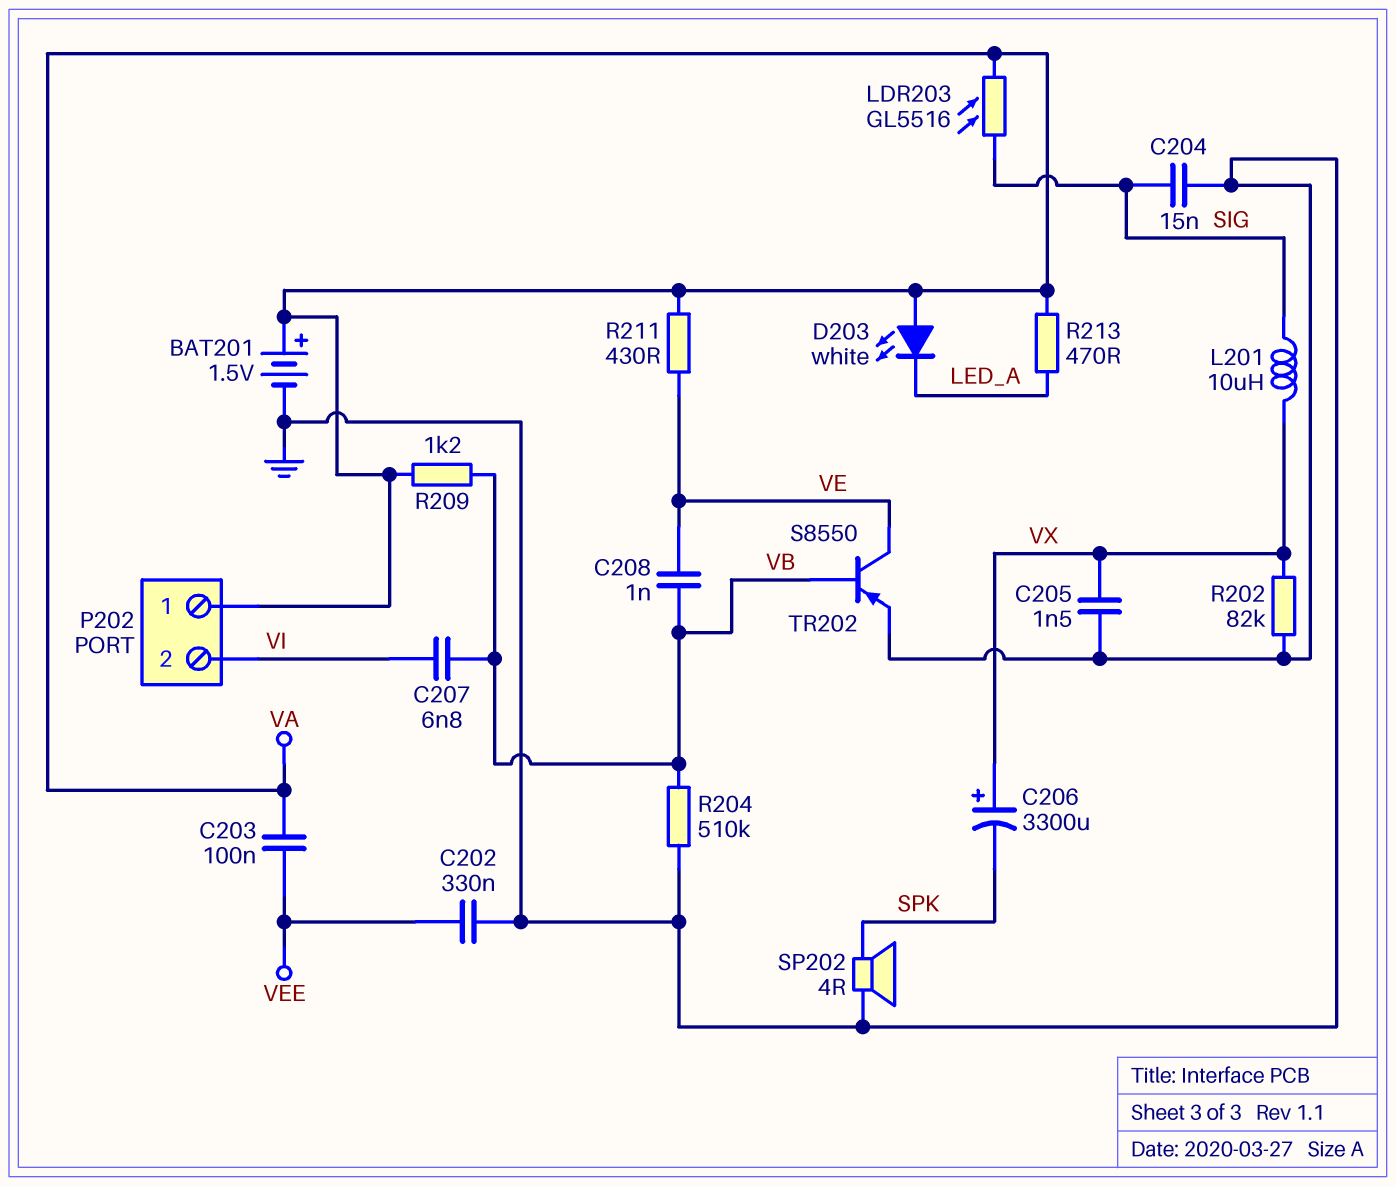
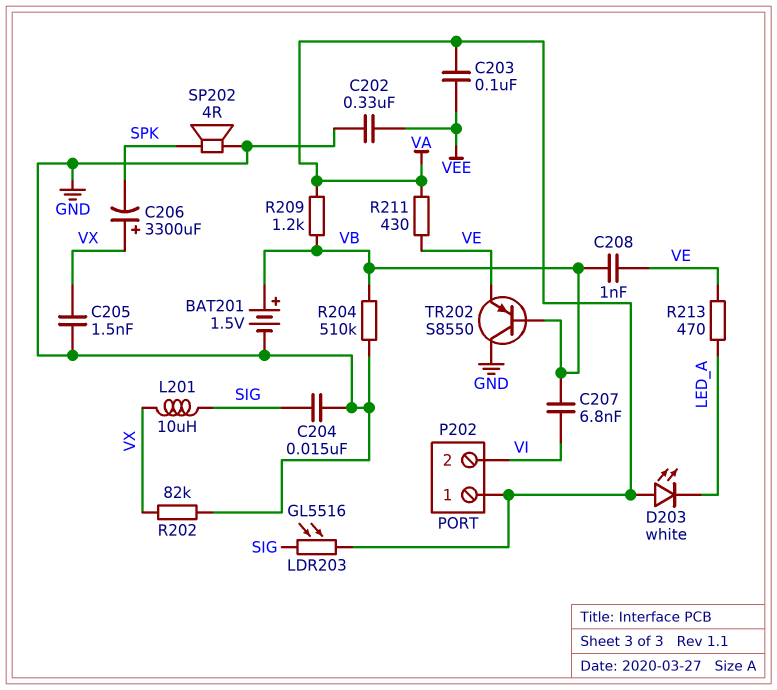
BAT201: 1.5V (plus VA, minus GND) -> 1.5V (plus VB, minus GND)
R213: 470 (LED_A, VA) -> 470 (LED_A, VE)
TR202: PNP S8550 (B VB, C VE, E GND) -> PNP S8550 (B VB, C GND, E VE)

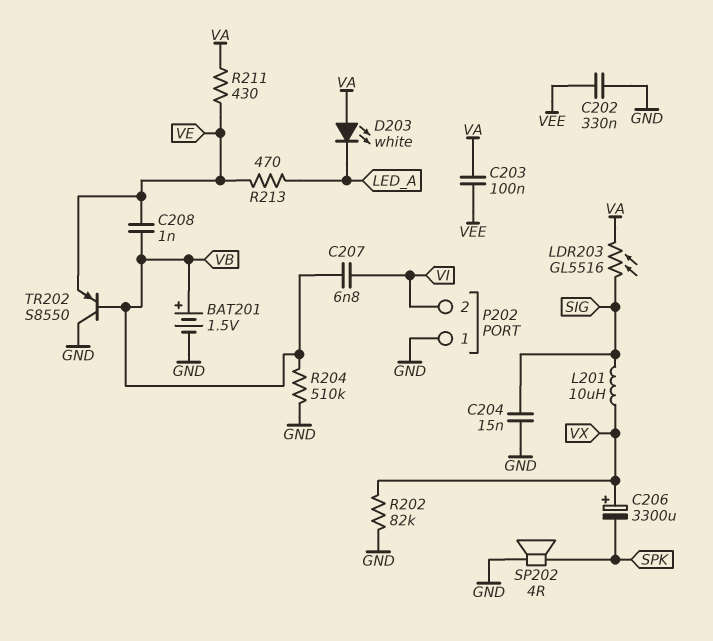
C205: 1.5nF (GND, VX) -> none
P202 pin 1: VA -> GND
R209: 1.2k (VA, VB) -> none

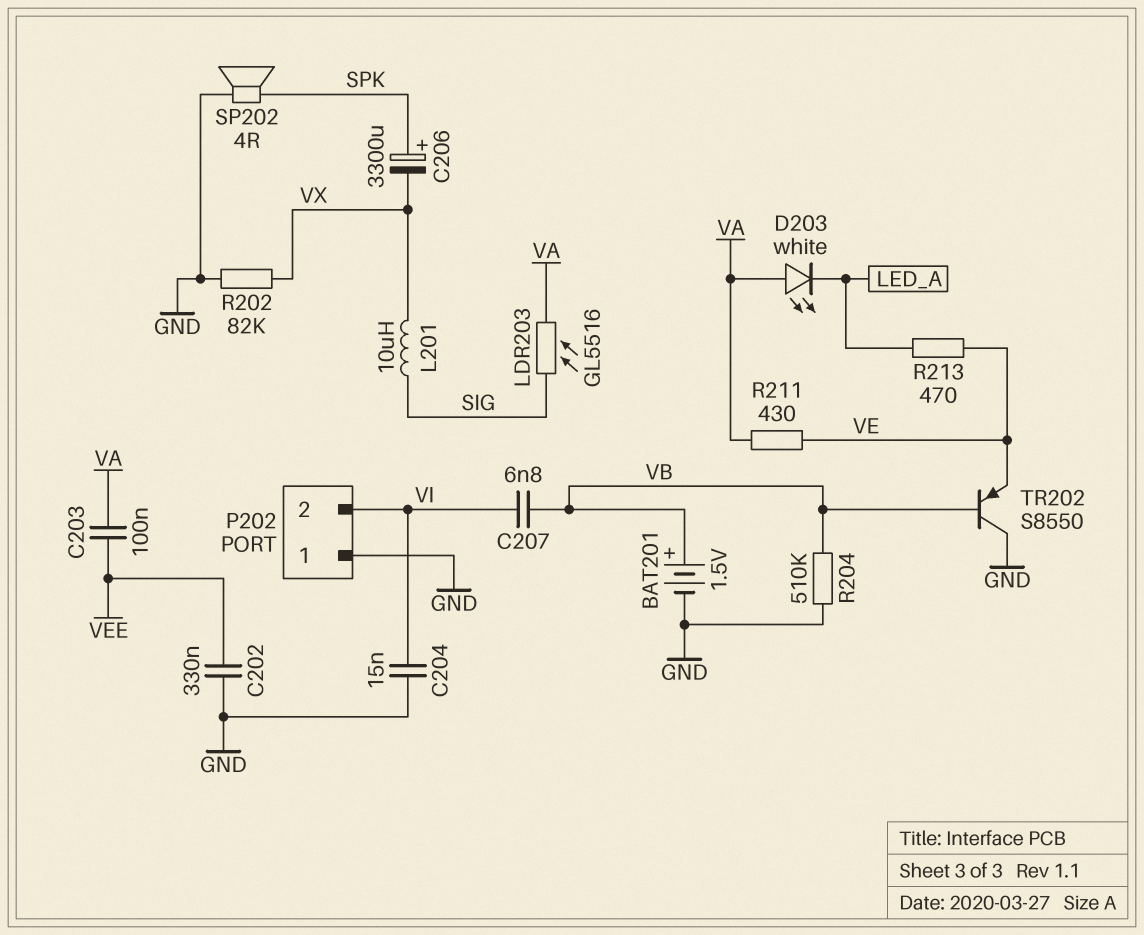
C204: 15nF (GND, SIG) -> 15nF (GND, VI)
C206: 3300uF (plus VX, minus SPK) -> 3300uF (plus SPK, minus VX)
C208: 1nF (VB, VE) -> none

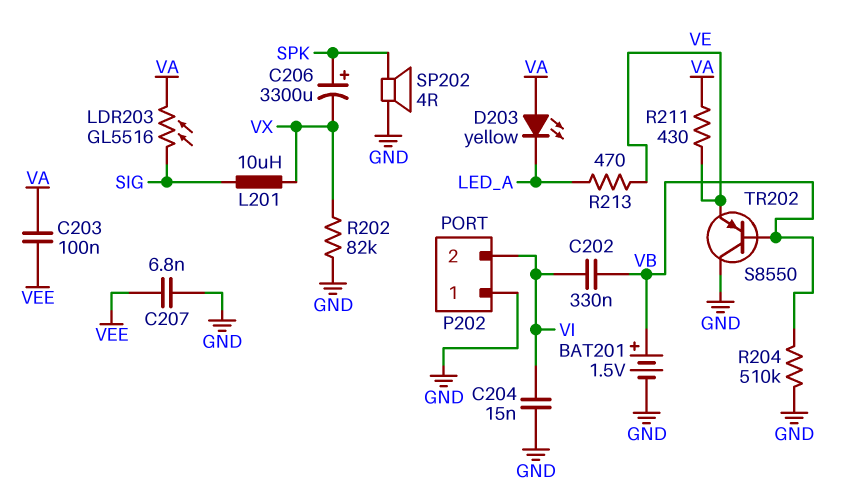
C202: 330nF (GND, VEE) -> 330nF (VB, VI)
C207: 6.8nF (VB, VI) -> 6.8nF (GND, VEE)
D203: LED white (A VA, K LED_A) -> LED yellow (A VA, K LED_A)

